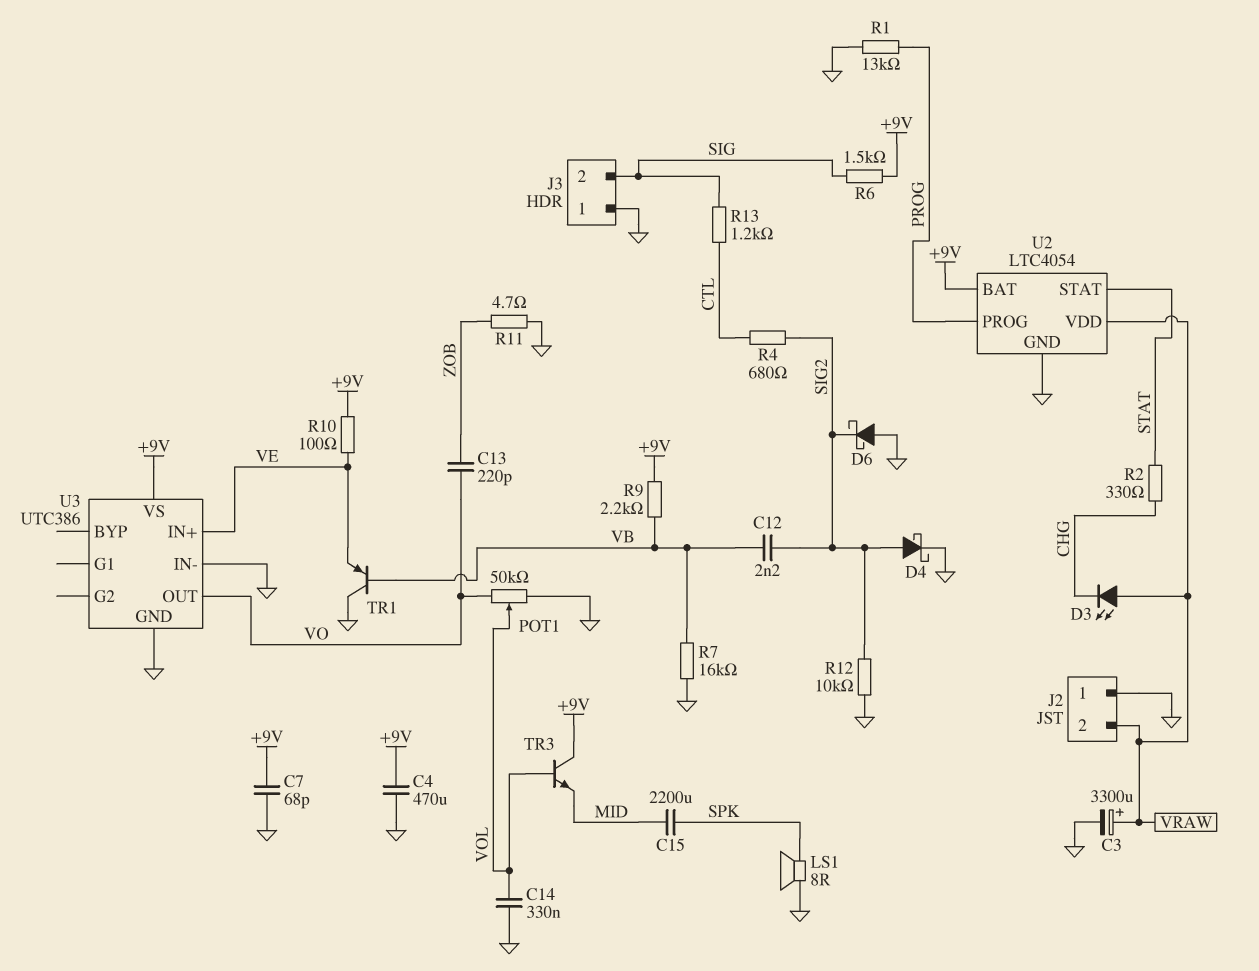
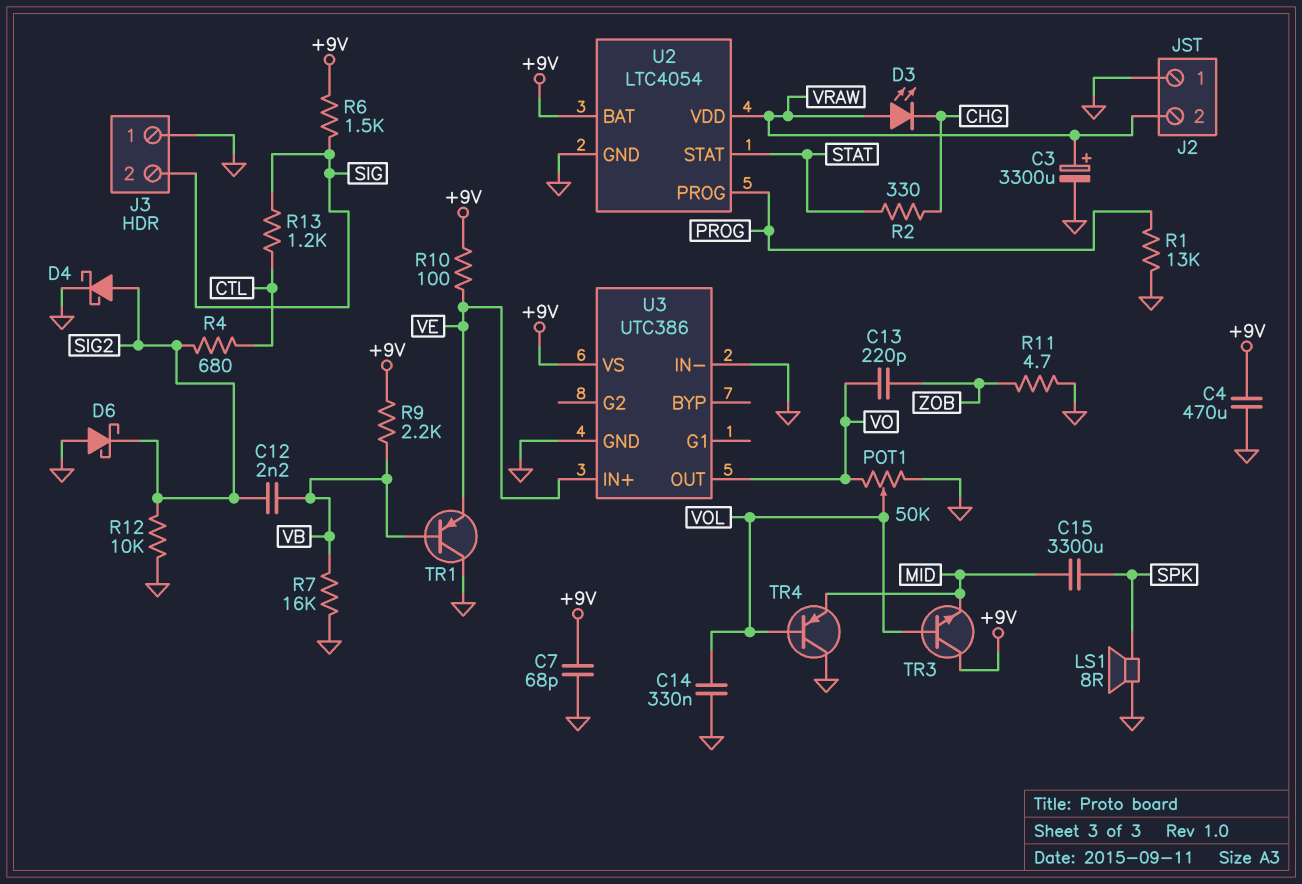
C15: 2200uF (MID, SPK) -> 3300uF (MID, SPK)
TR4: none -> PNP (B VOL, C GND, E MID)

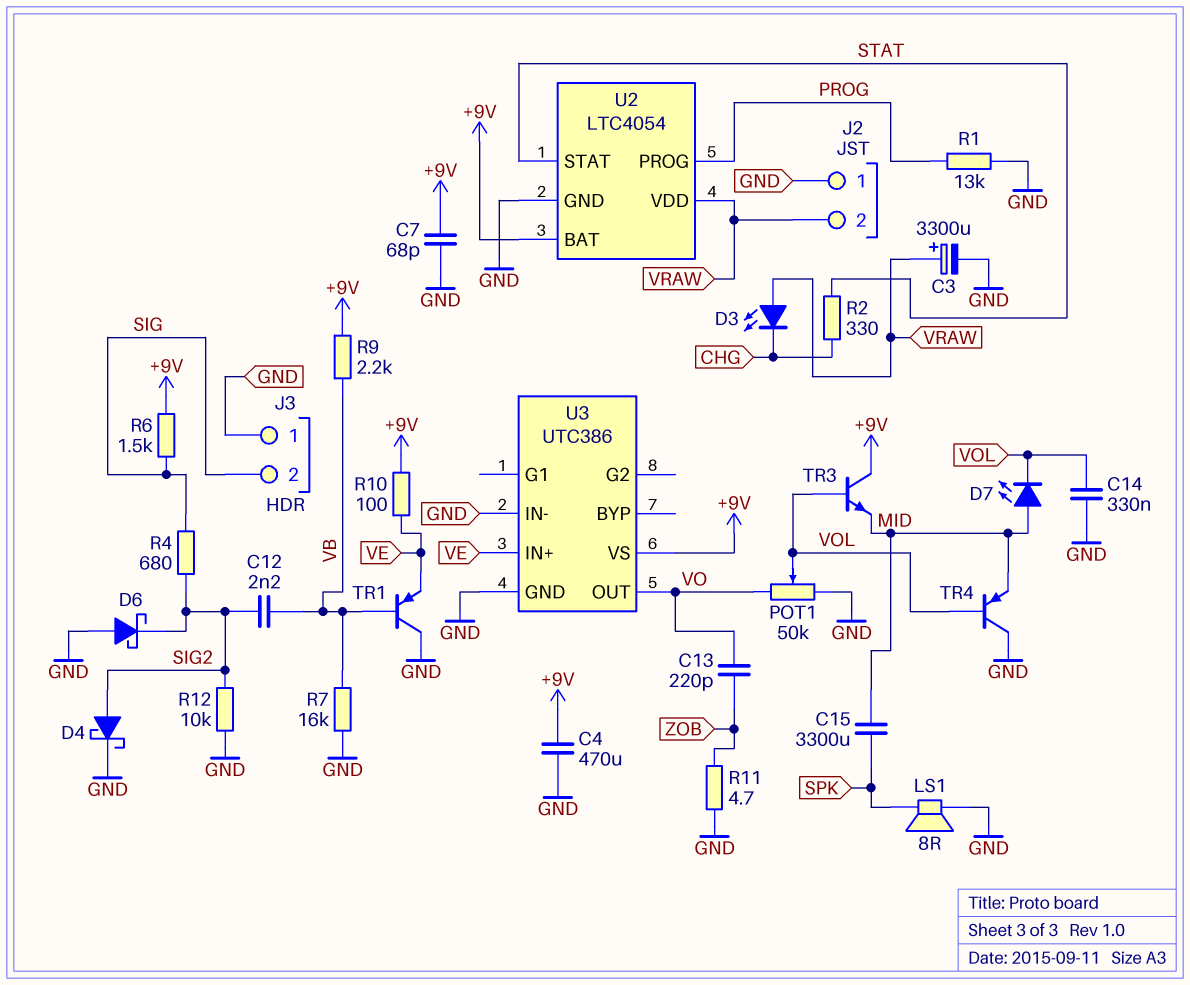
D7: none -> LED (A MID, K VOL)
R4: 680 (CTL, SIG2) -> 680 (SIG, SIG2)
R13: 1.2k (CTL, SIG) -> none

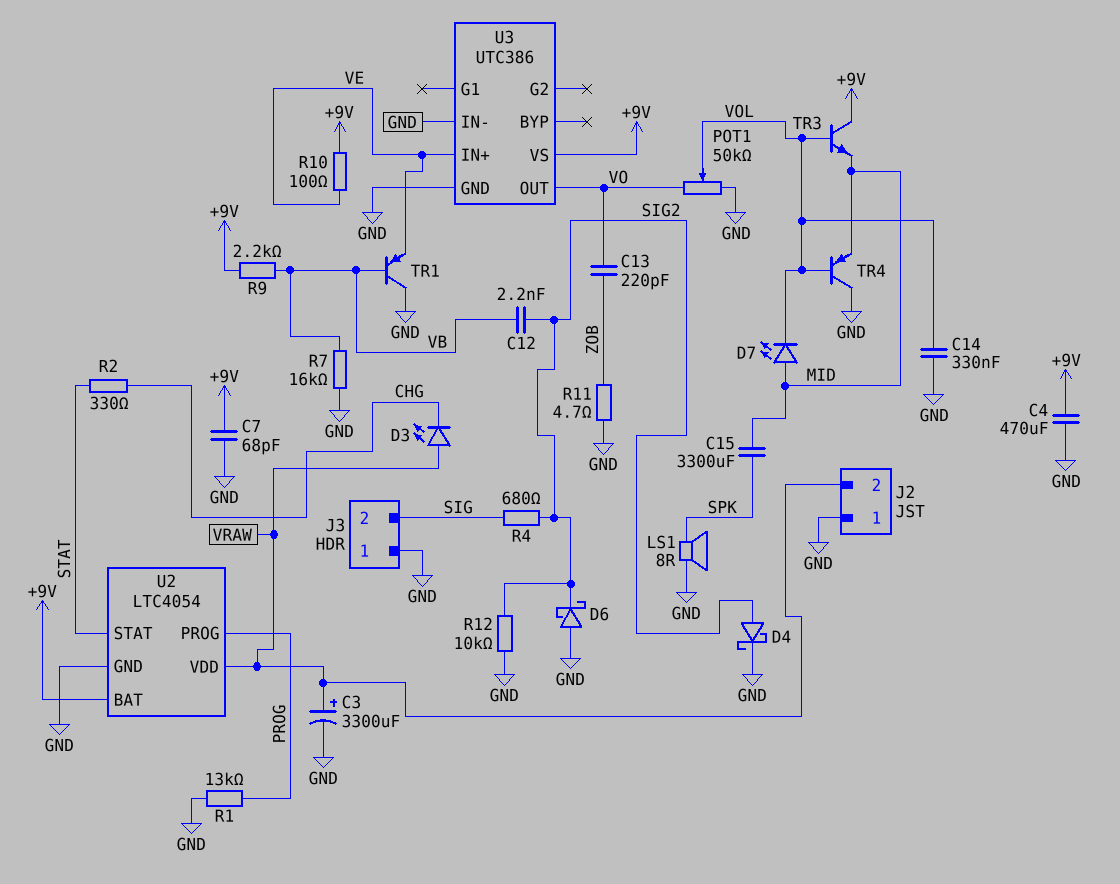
R6: 1.5k (+9V, SIG) -> none

